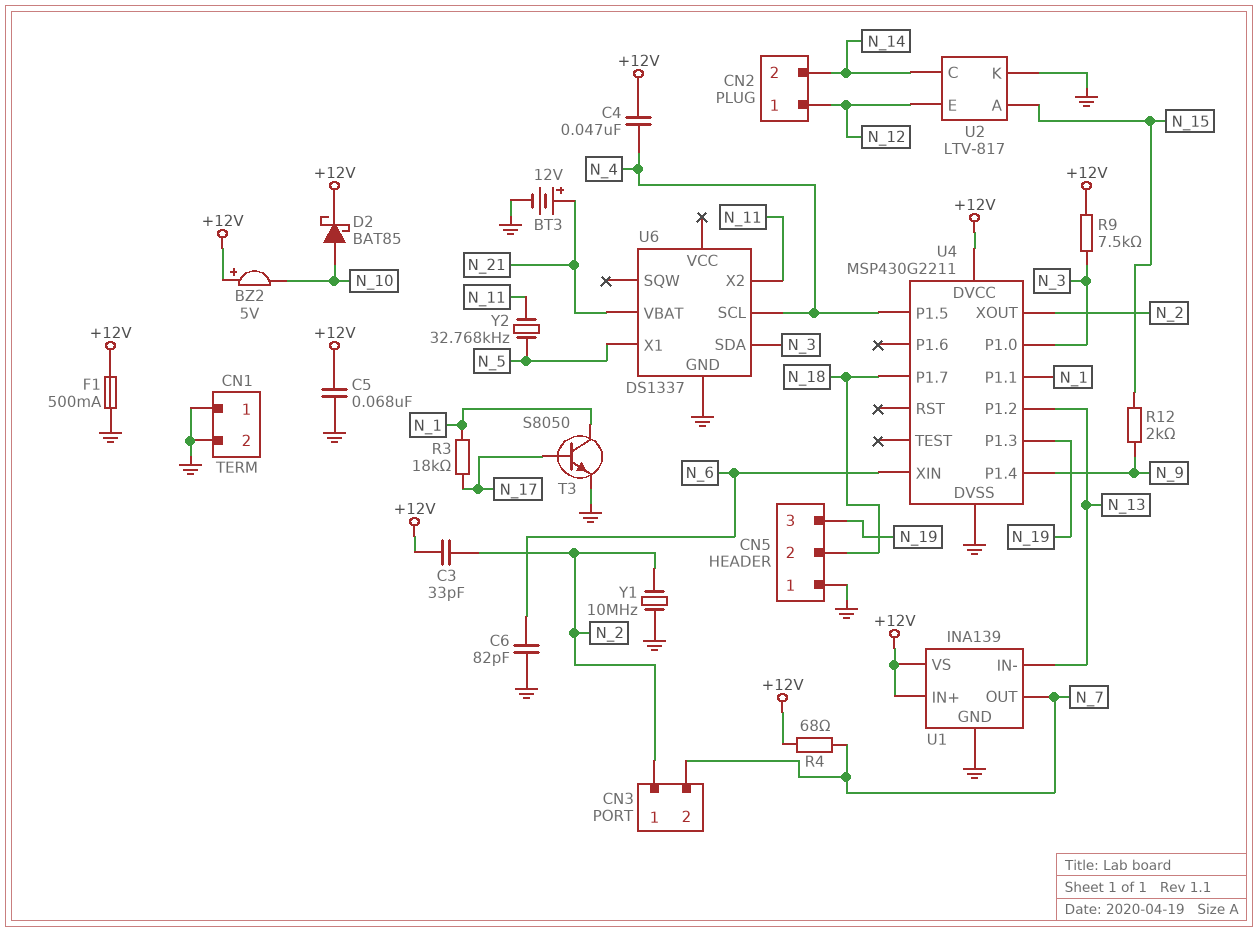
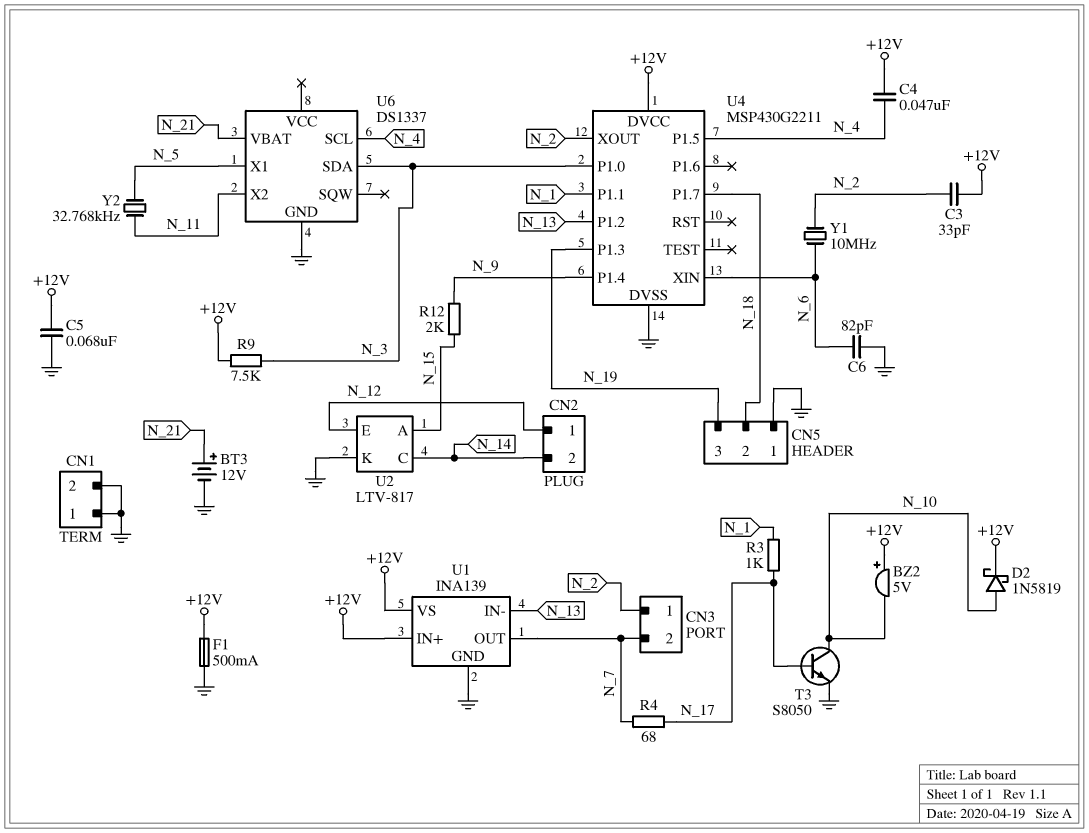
D2: schottky BAT85 (A N_10, K +12V) -> schottky 1N5819 (A N_10, K +12V)
R3: 18k (N_1, N_17) -> 1k (N_1, N_17)
R4: 68 (+12V, N_7) -> 68 (N_7, N_17)
T3: NPN S8050 (B N_17, C N_1, E GND) -> NPN S8050 (B N_17, C N_10, E GND)
Y1: 10MHz (GND, N_2) -> 10MHz (N_2, N_6)

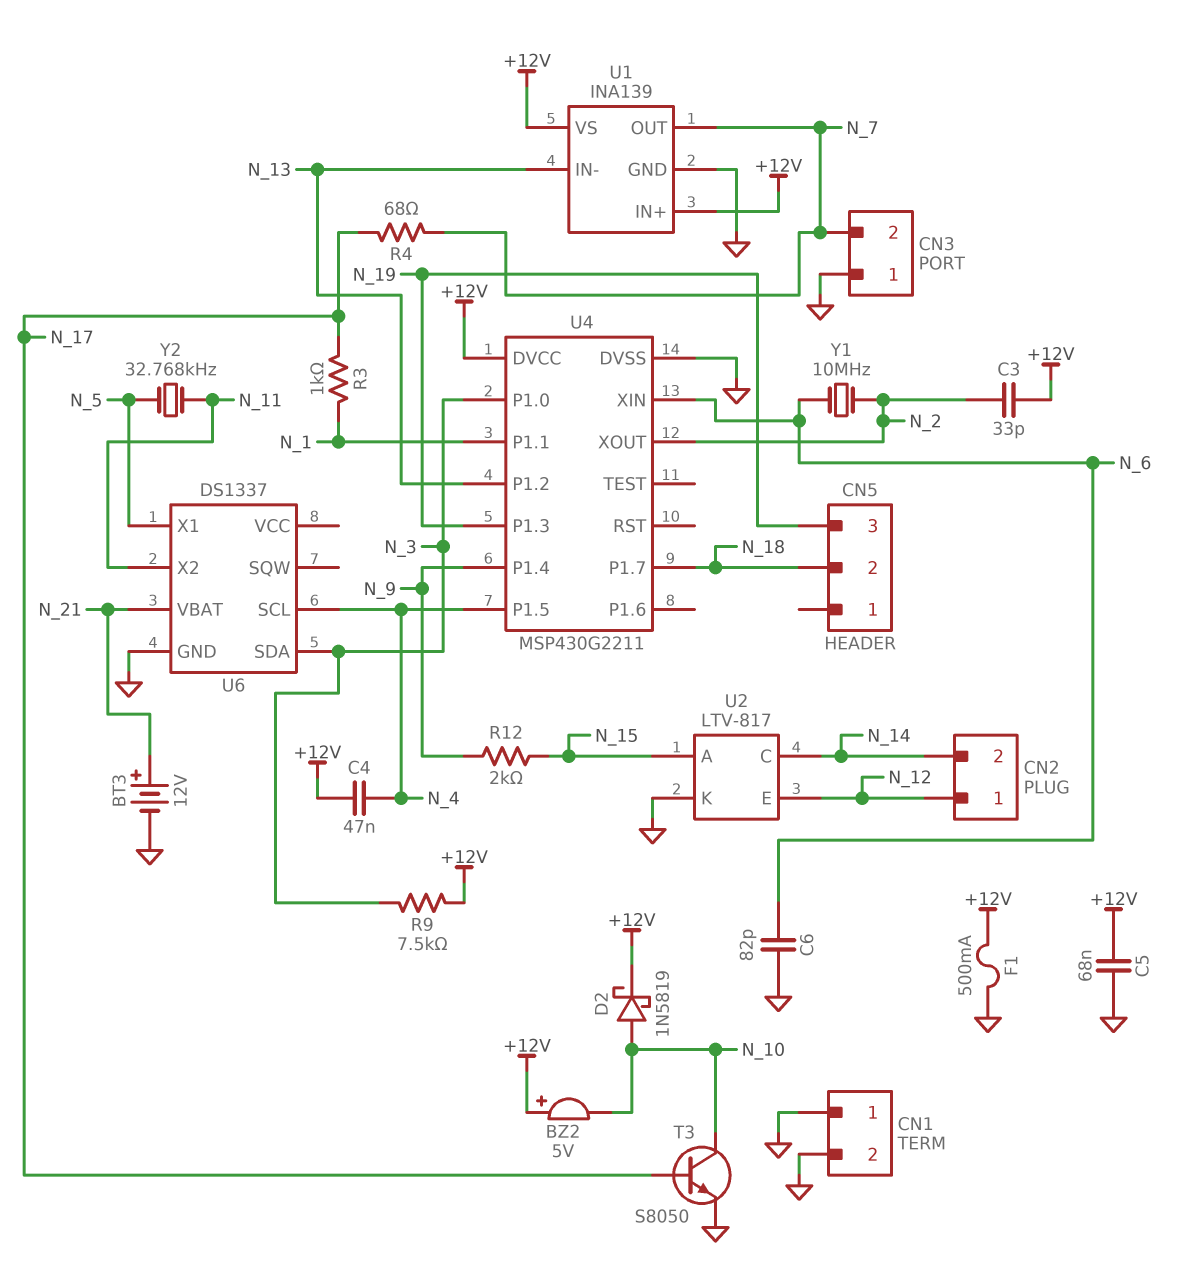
CN3 pin 1: N_2 -> GND
CN5 pin 1: GND -> none

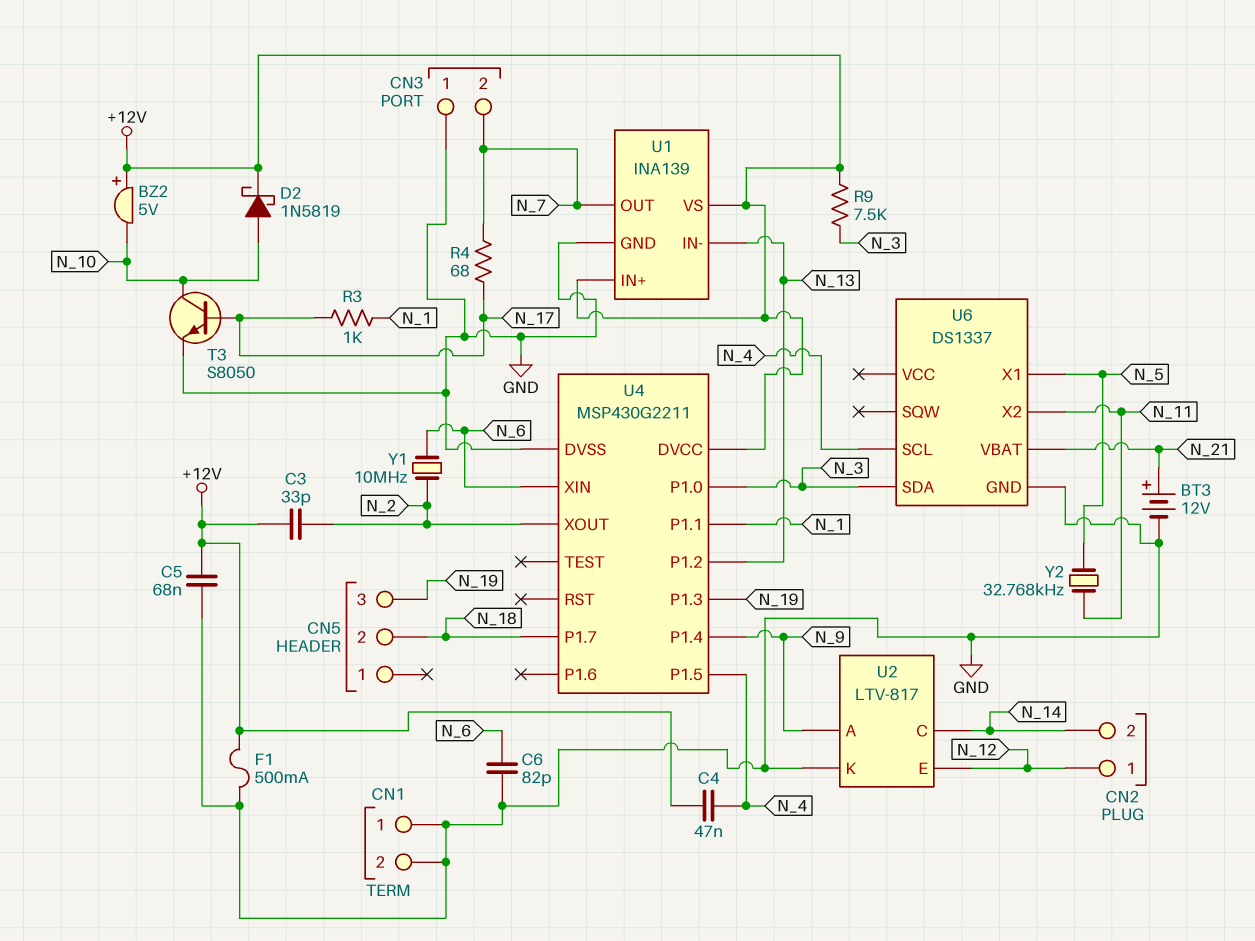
R12: 2k (N_9, N_15) -> none
U2 pin A: N_15 -> N_9

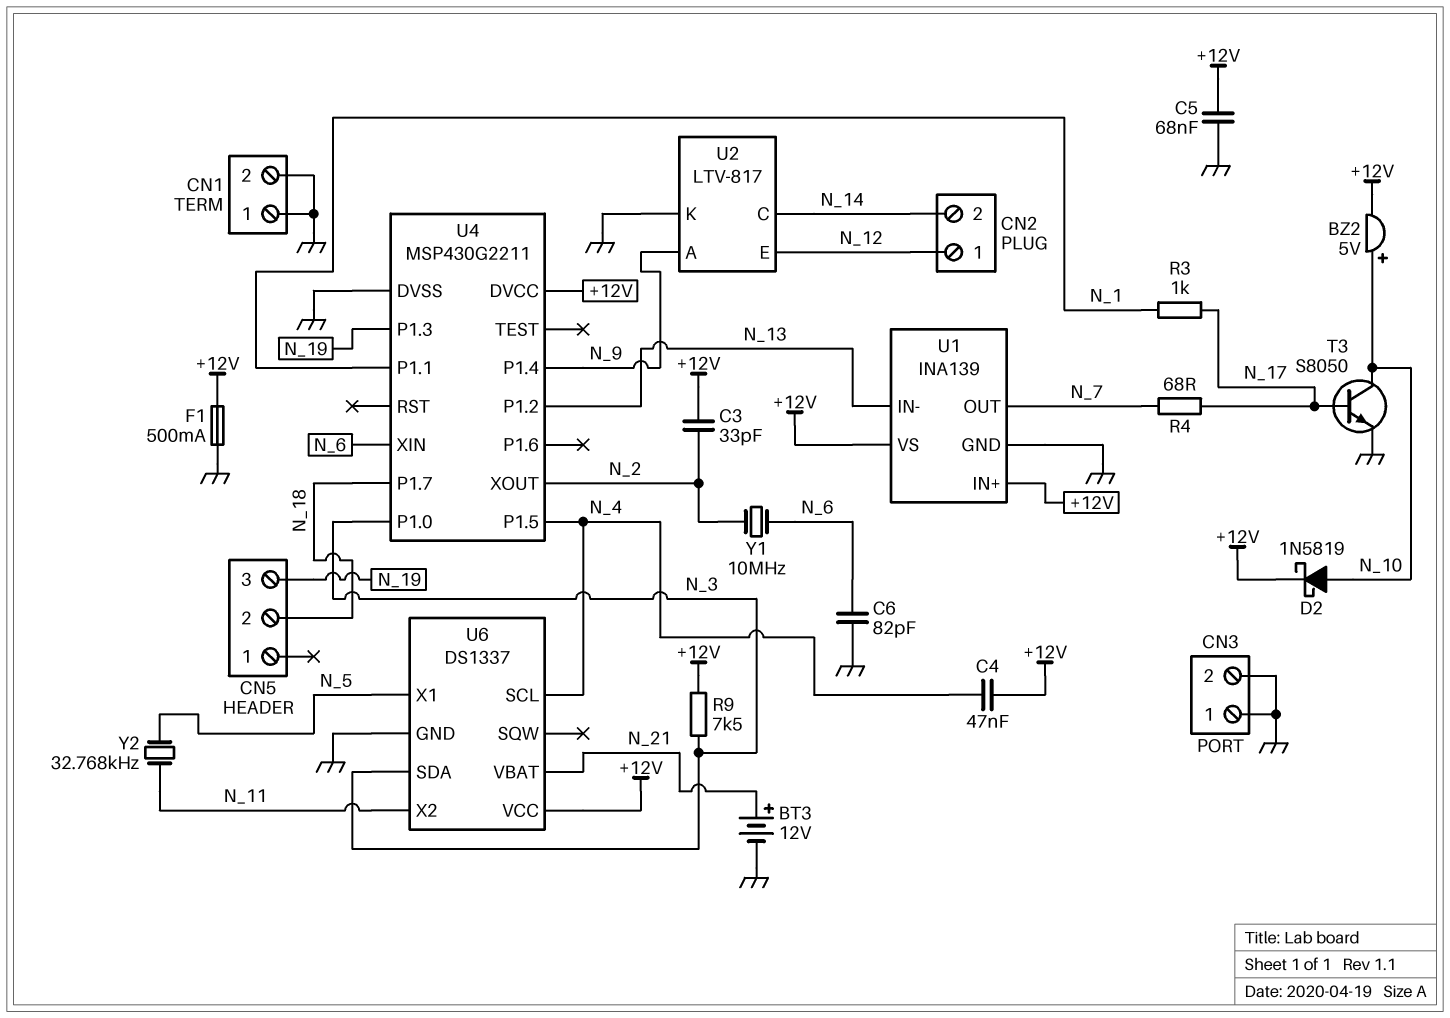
BZ2: buzzer 5V (plus +12V, minus N_10) -> buzzer 5V (plus N_10, minus +12V)
CN3 pin 2: N_7 -> GND
U6 pin VCC: none -> +12V

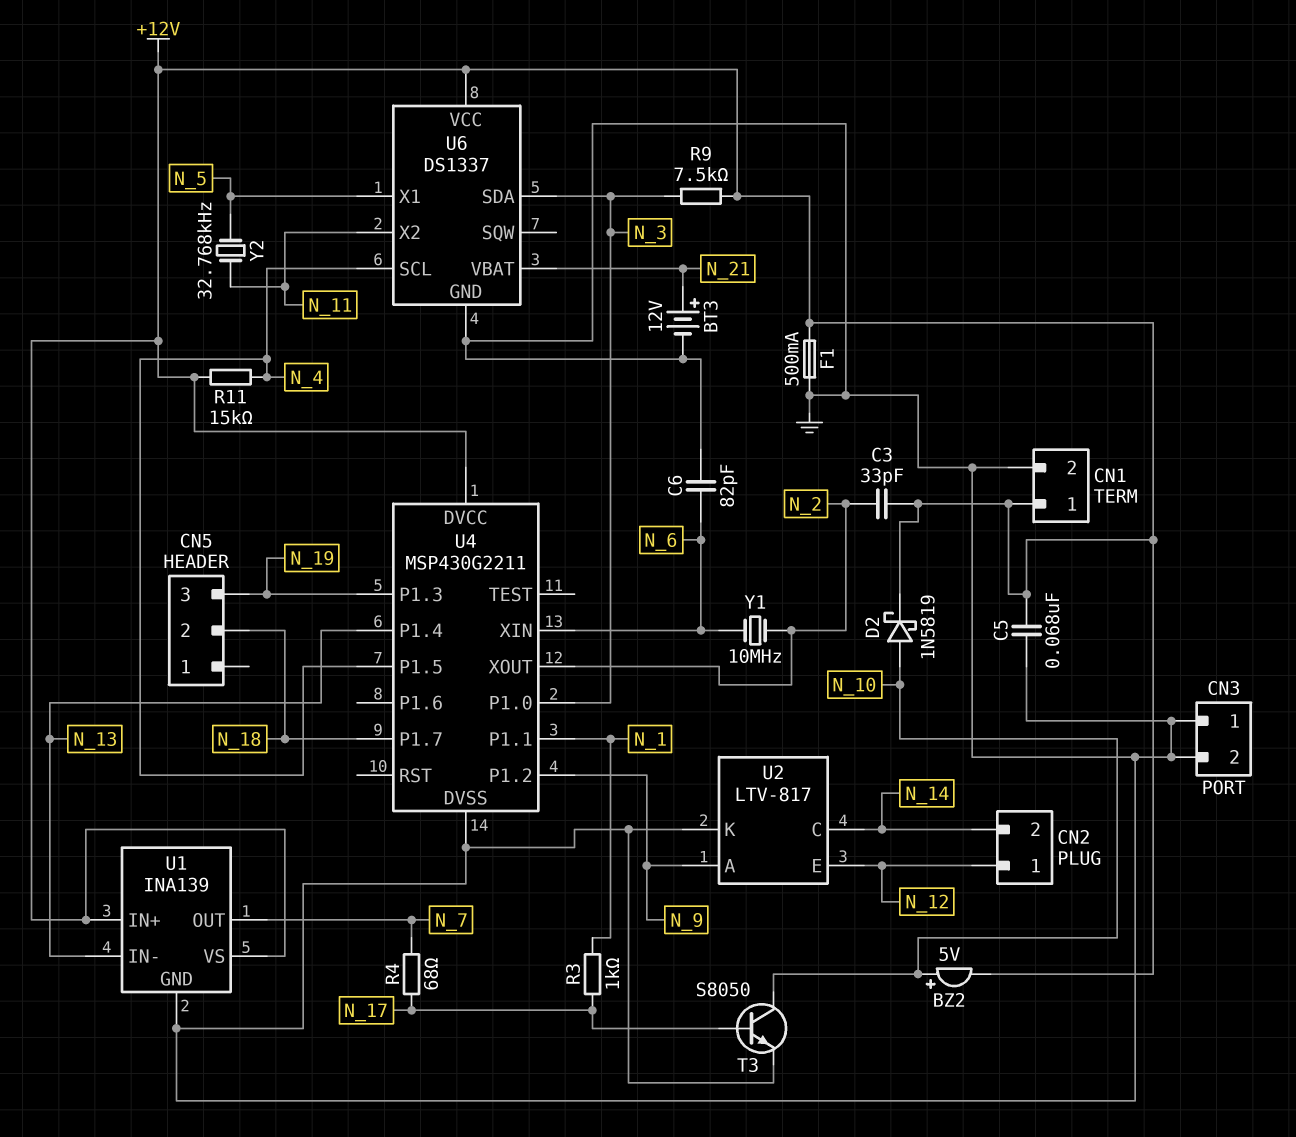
C4: 47nF (+12V, N_4) -> none
CN1 pin 1: GND -> +12V
R11: none -> 15k (+12V, N_4)
U4 pin P1.2: N_13 -> N_9
U4 pin P1.4: N_9 -> N_13

